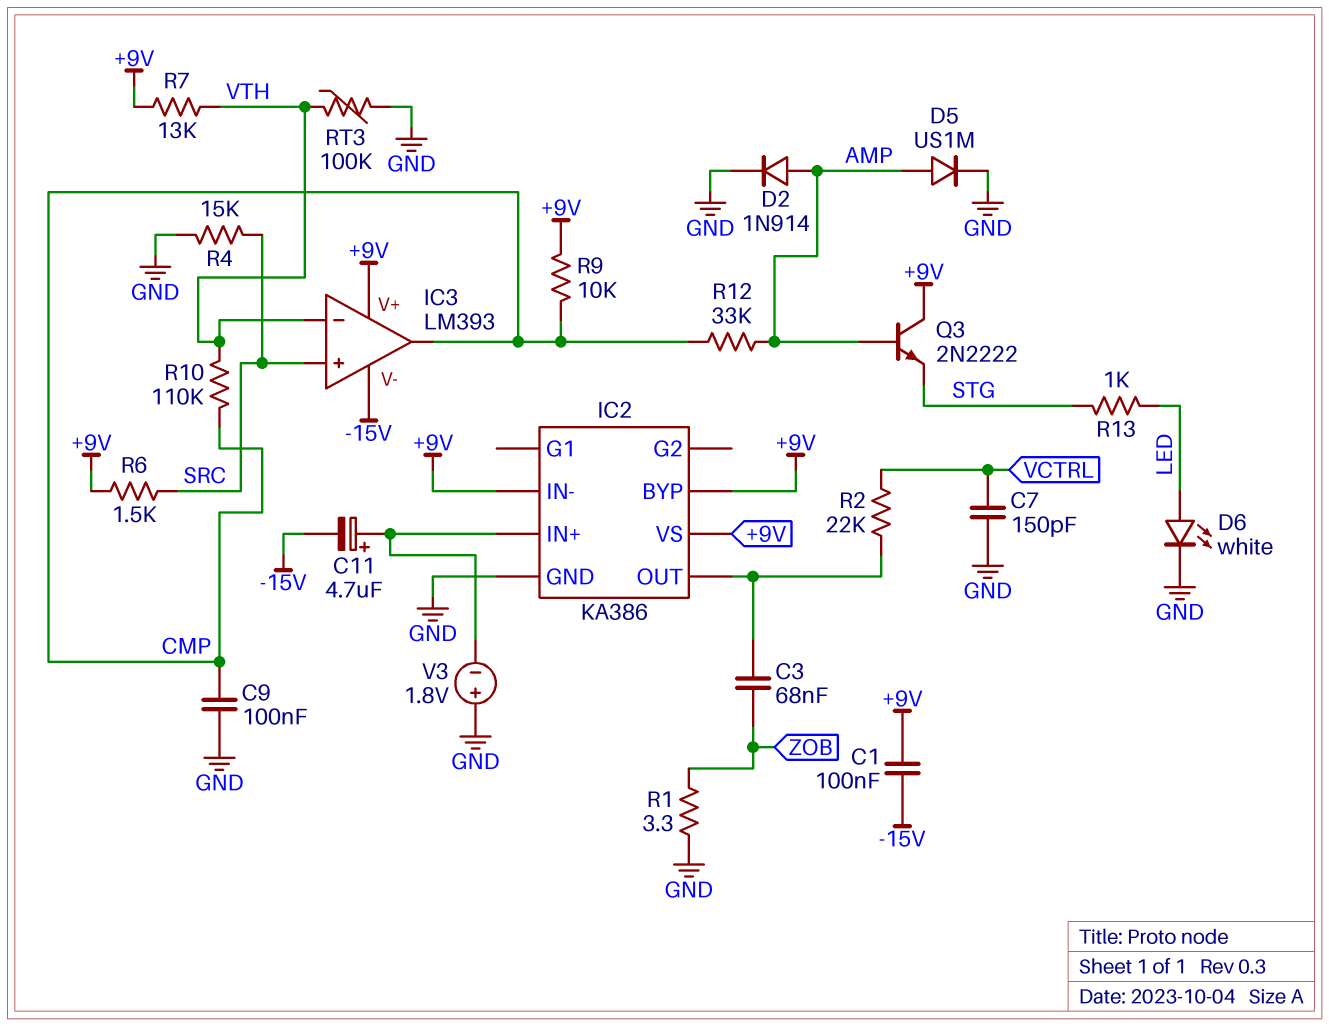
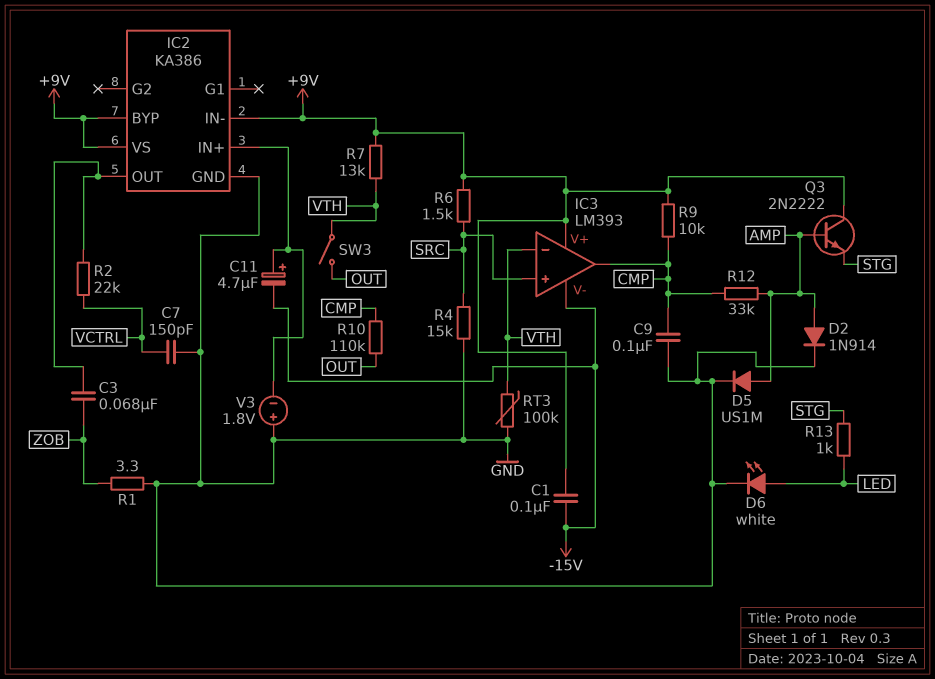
R10: 110k (CMP, VTH) -> 110k (CMP, OUT)
SW3: none -> switch (OUT, VTH)

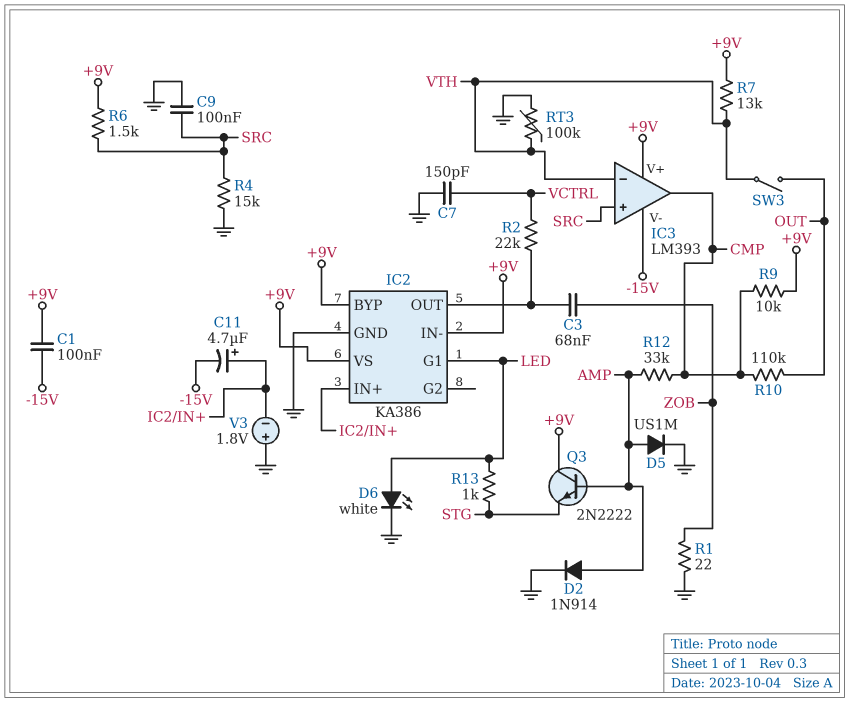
C9: 100nF (CMP, GND) -> 100nF (GND, SRC)
IC2 pin G1: none -> LED
R1: 3.3 (GND, ZOB) -> 22 (GND, ZOB)

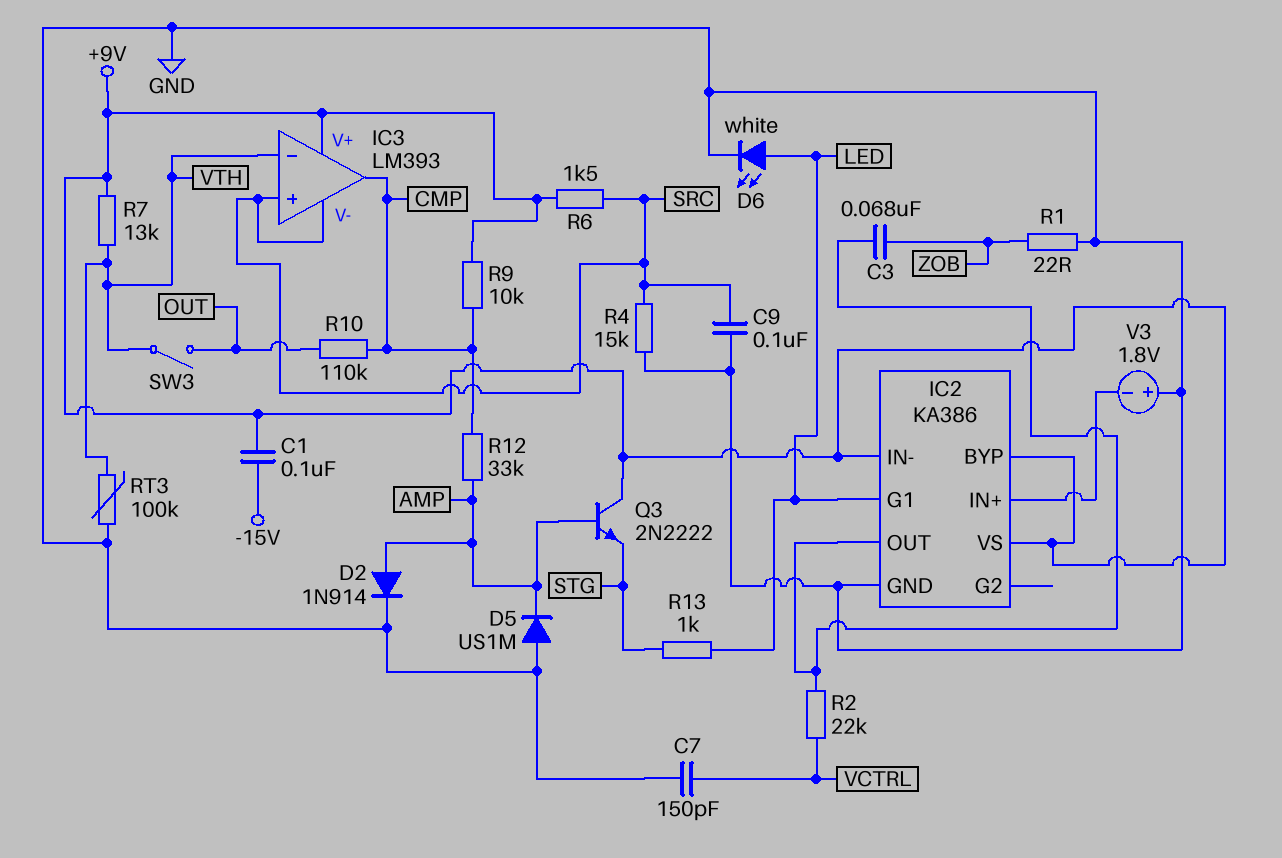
C11: 4.7uF (plus IC2/IN+, minus -15V) -> none
D5: diode US1M (A AMP, K GND) -> diode US1M (A GND, K AMP)
IC3 pin V-: -15V -> SRC

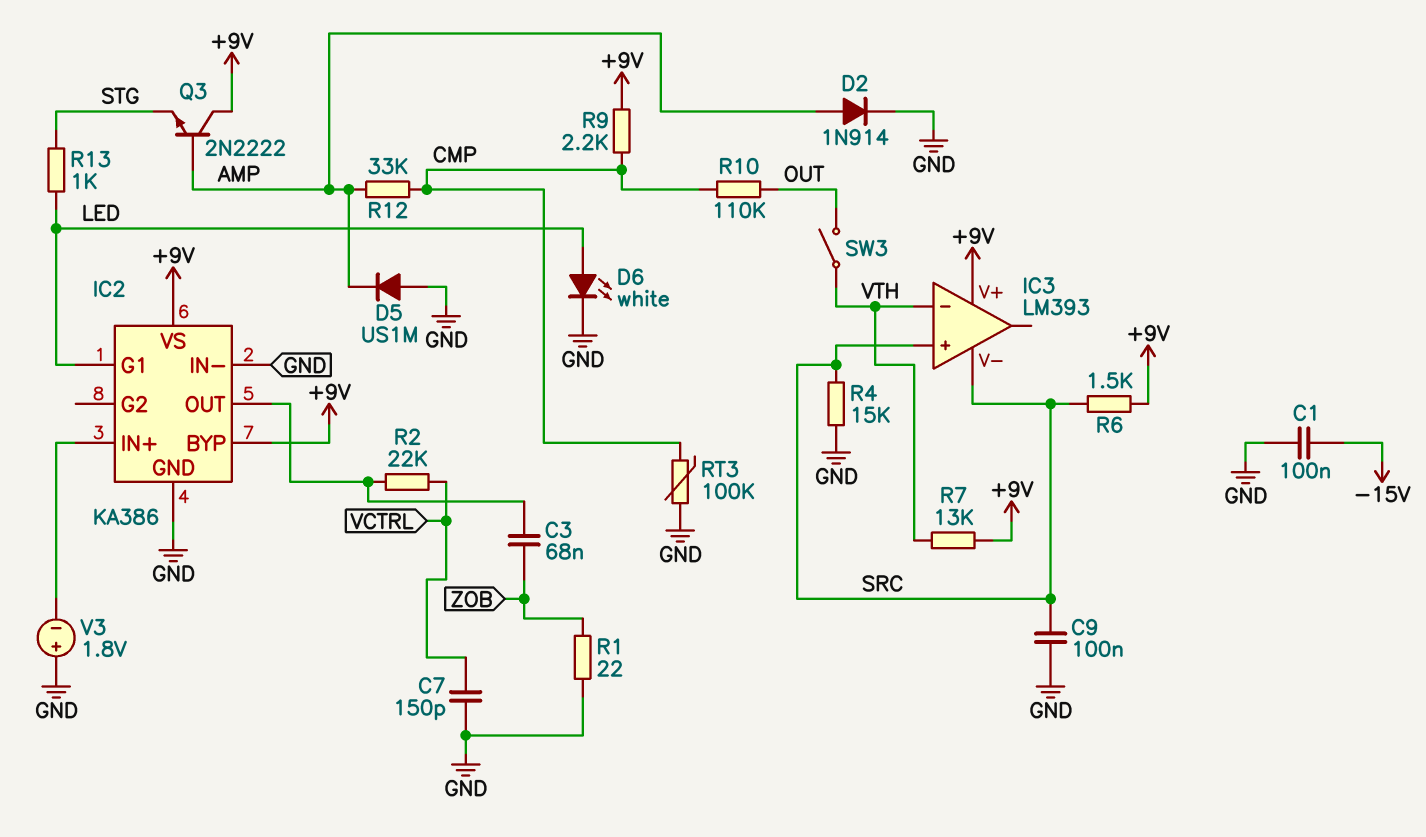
C1: 100nF (+9V, -15V) -> 100nF (-15V, GND)
IC2 pin IN-: +9V -> GND
IC3 pin out: CMP -> none
R9: 10k (+9V, CMP) -> 2.2k (+9V, CMP)
RT3: 100k (GND, VTH) -> 100k (CMP, GND)

